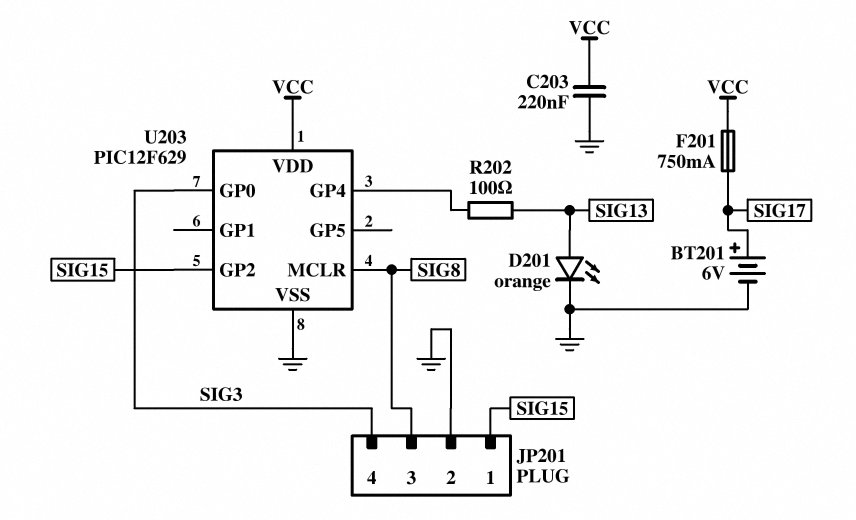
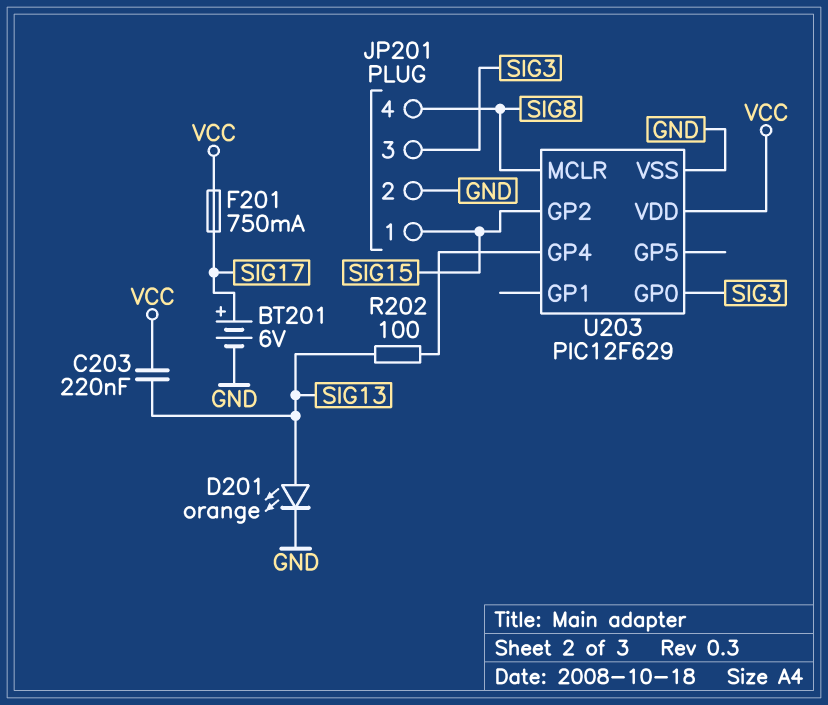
C203: 220nF (GND, VCC) -> 220nF (SIG13, VCC)
JP201 pin 3: SIG8 -> SIG3
JP201 pin 4: SIG3 -> SIG8

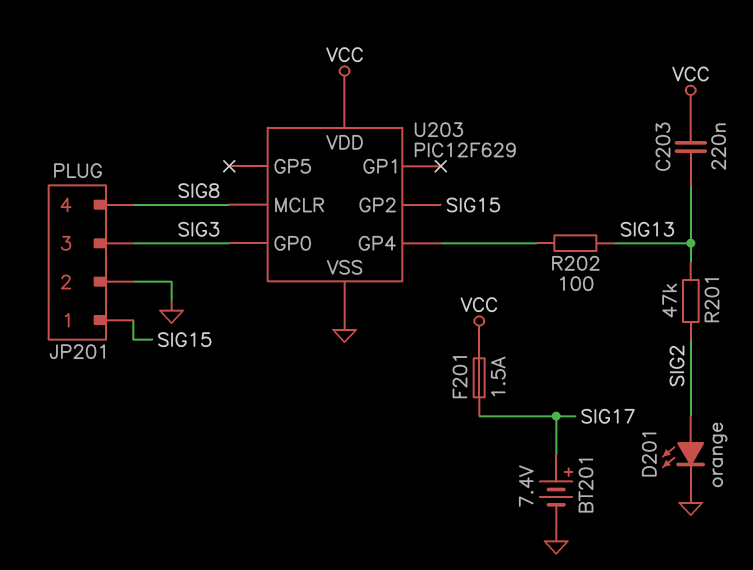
BT201: 6V (plus SIG17, minus GND) -> 7.4V (plus SIG17, minus GND)
D201: LED orange (A SIG13, K GND) -> LED orange (A SIG2, K GND)
F201: 750mA (SIG17, VCC) -> 1.5A (SIG17, VCC)
R201: none -> 47k (SIG2, SIG13)

